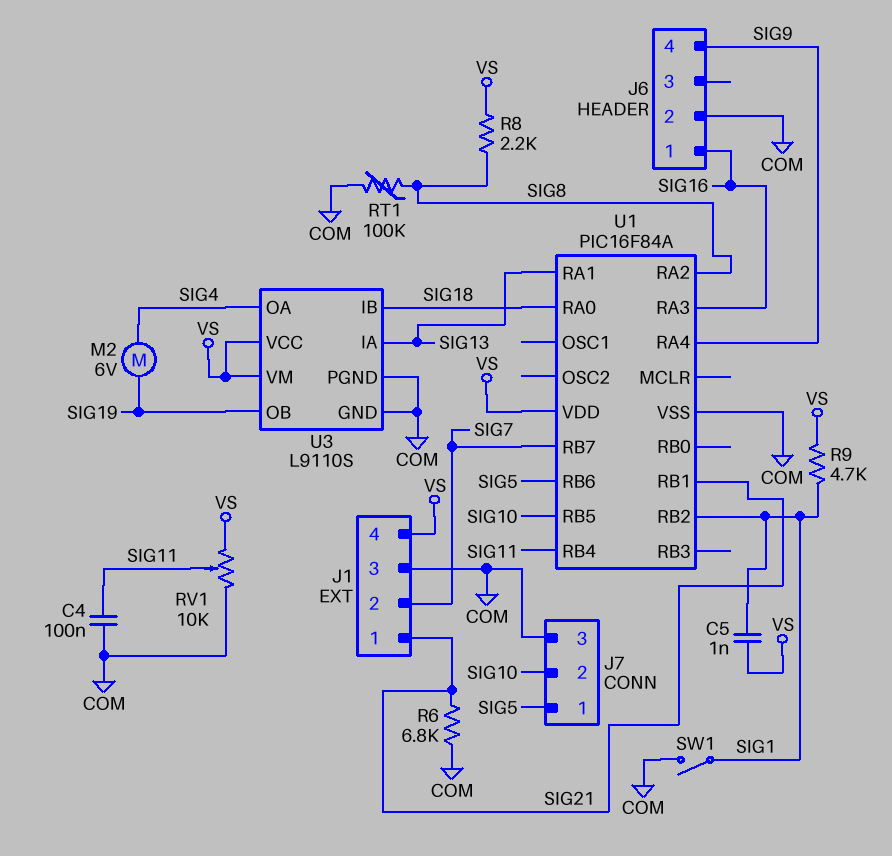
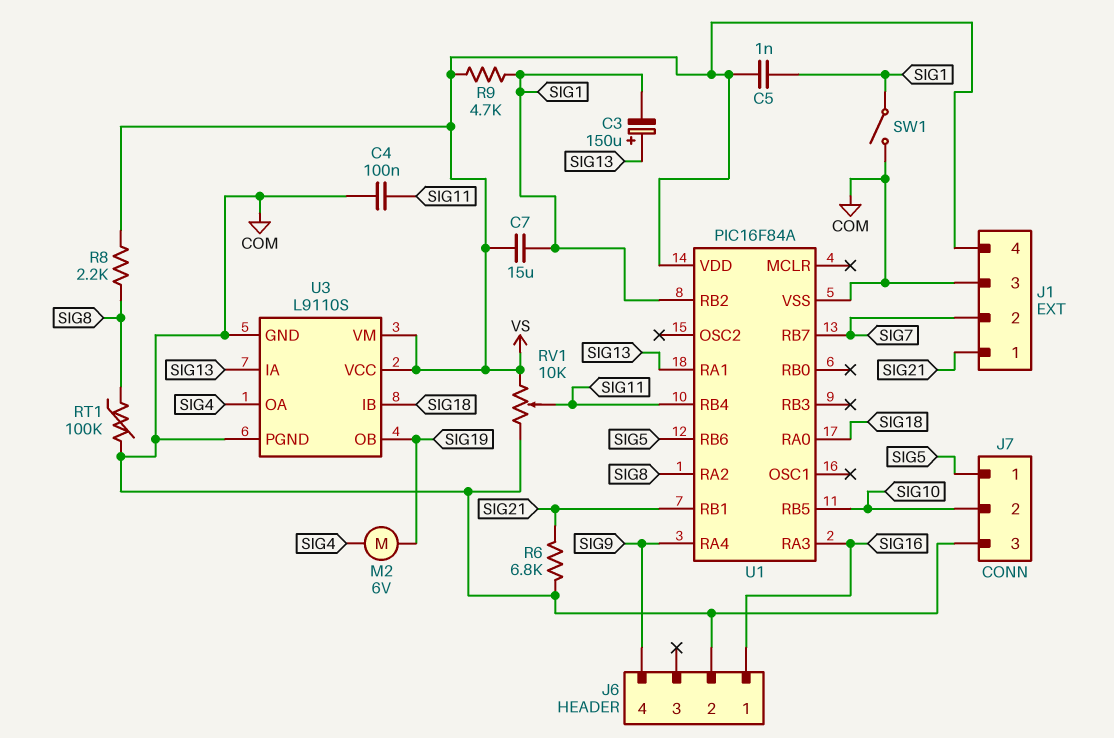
C3: none -> 150uF (plus SIG13, minus SIG1)
C7: none -> 15uF (SIG1, VS)

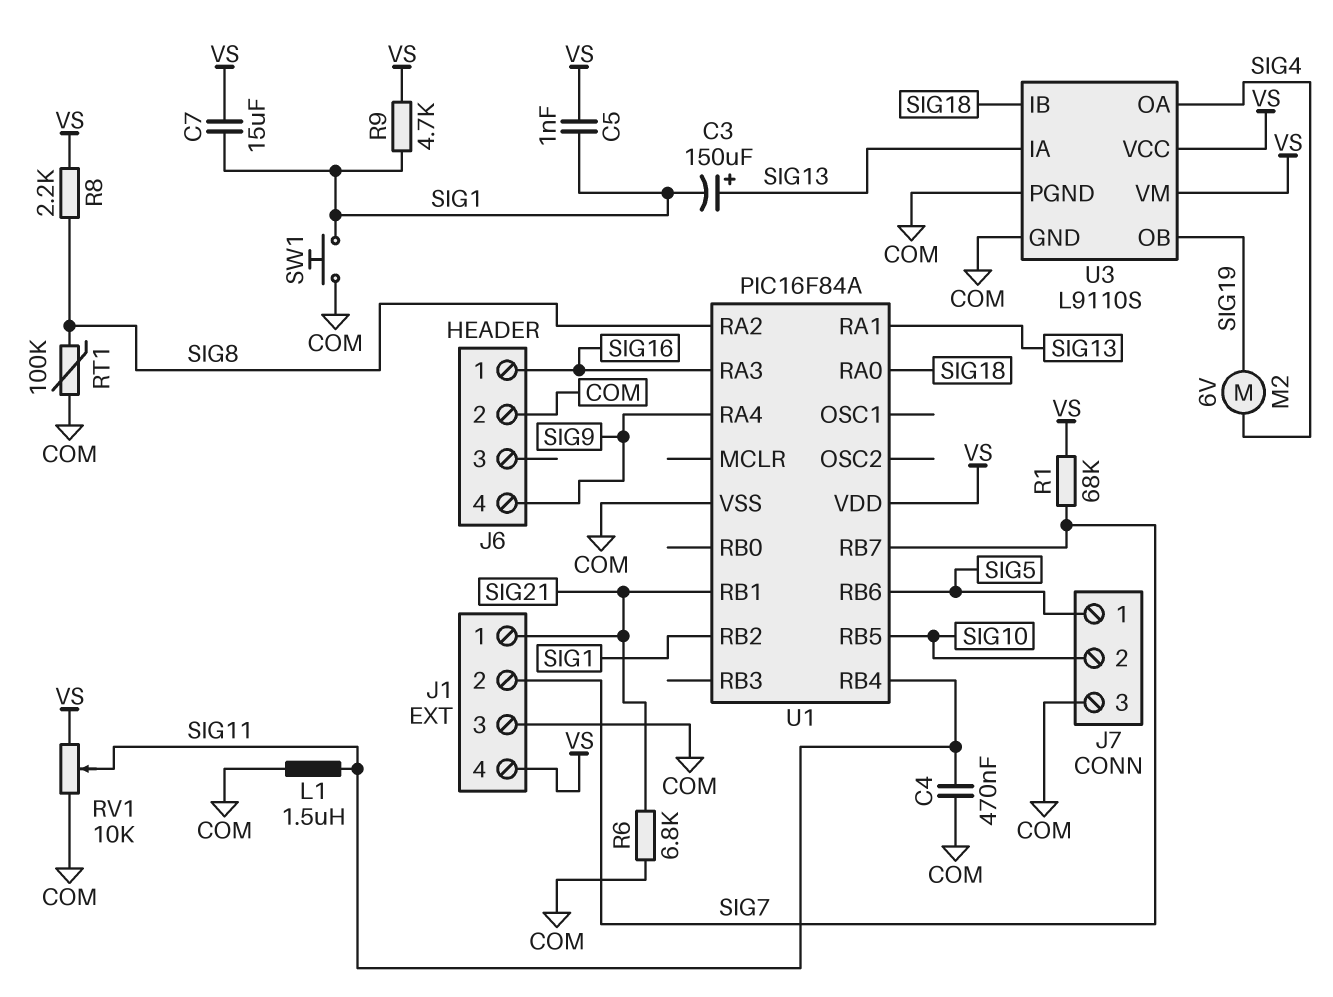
C4: 100nF (COM, SIG11) -> 470nF (COM, SIG11)
L1: none -> 1.5uH (COM, SIG11)
R1: none -> 68k (SIG7, VS)
SW1: switch (COM, SIG1) -> button (COM, SIG1)

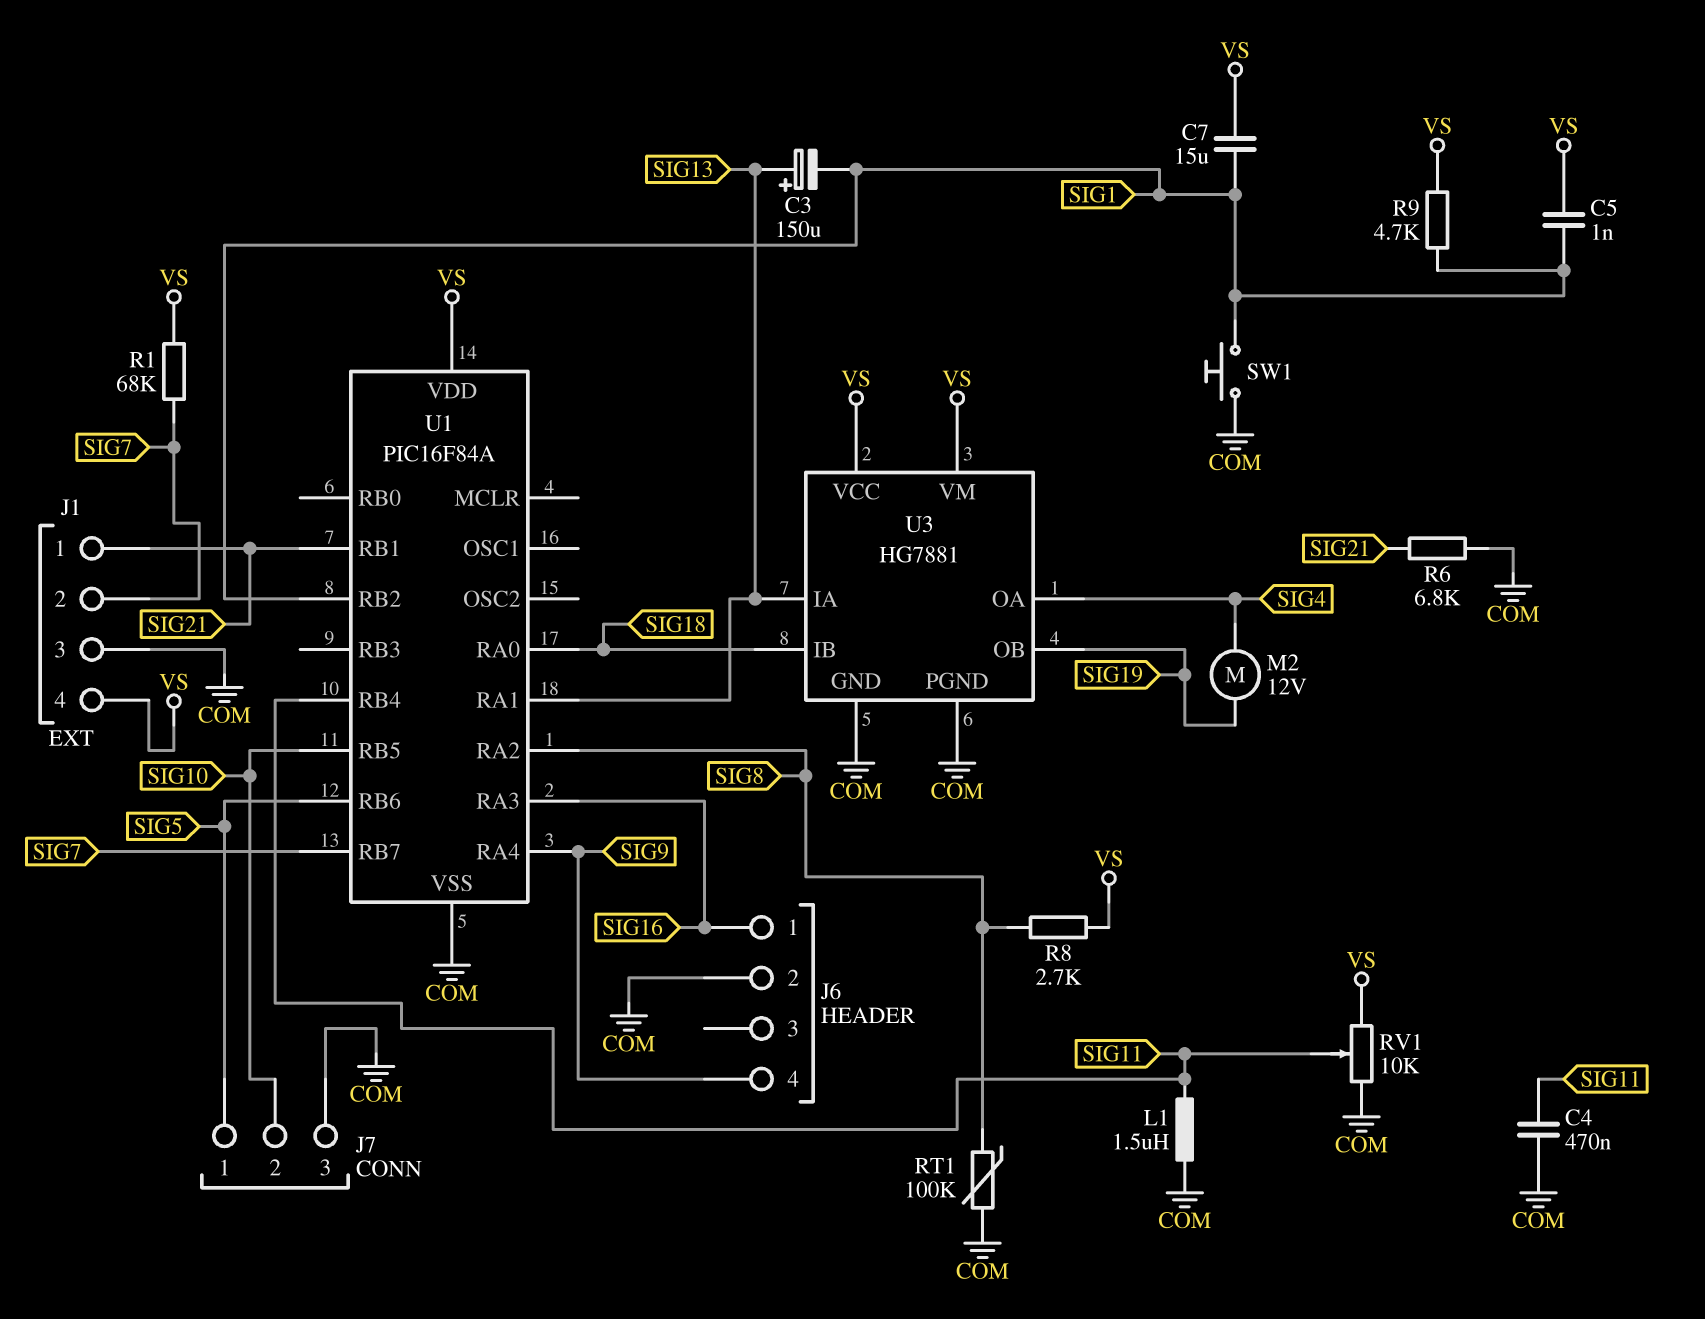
M2: motor 6V (SIG4, SIG19) -> motor 12V (SIG4, SIG19)
R8: 2.2k (SIG8, VS) -> 2.7k (SIG8, VS)
U3: L9110S -> HG7881

